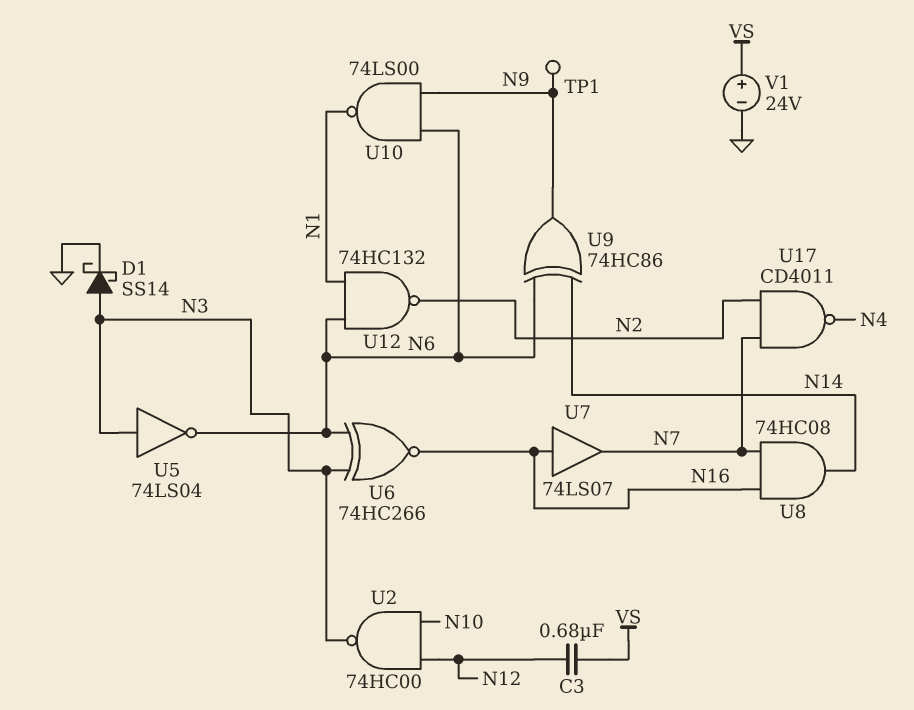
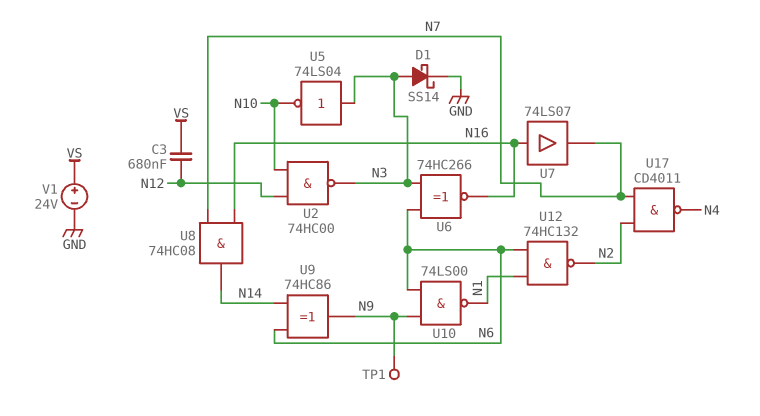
U5: NOT 74LS04 (in N3, out N6) -> NOT 74LS04 (in N3, out N10)

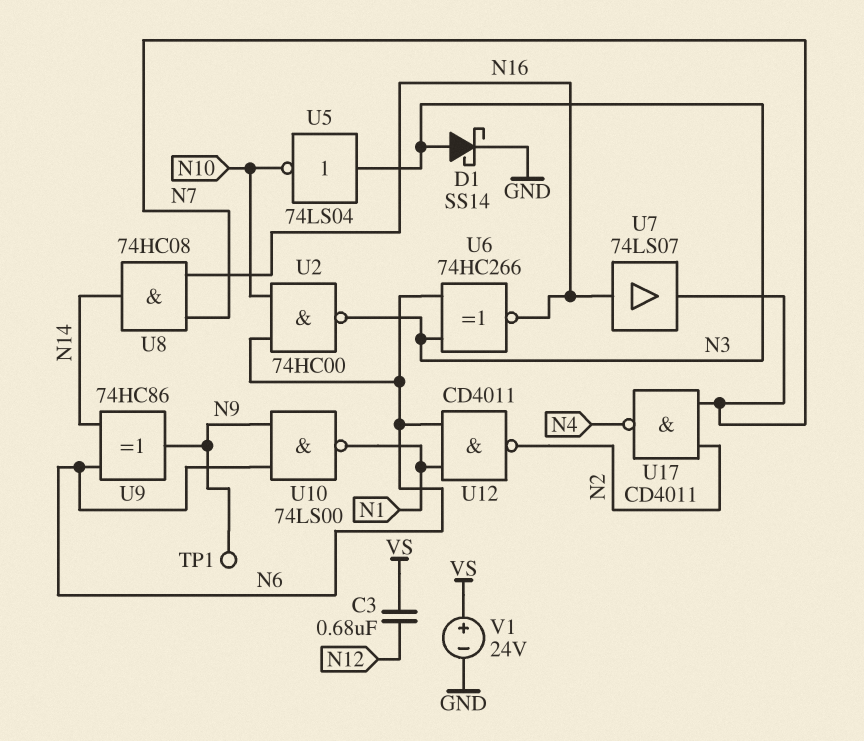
U2: NAND 74HC00 (in N10, in N12, out N3) -> NAND 74HC00 (in N6, in N10, out N3)
U12: NAND 74HC132 (in N1, in N6, out N2) -> NAND CD4011 (in N1, in N6, out N2)

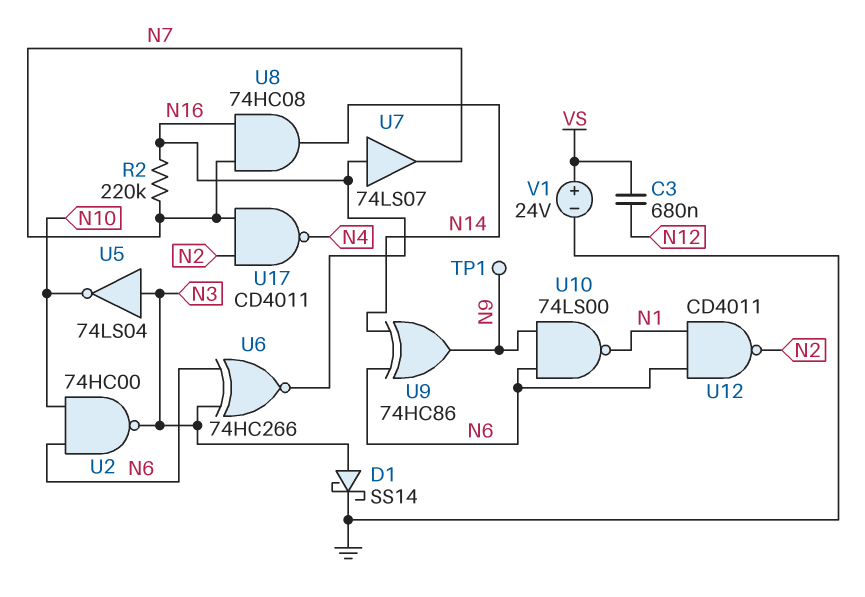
R2: none -> 220k (N7, N16)

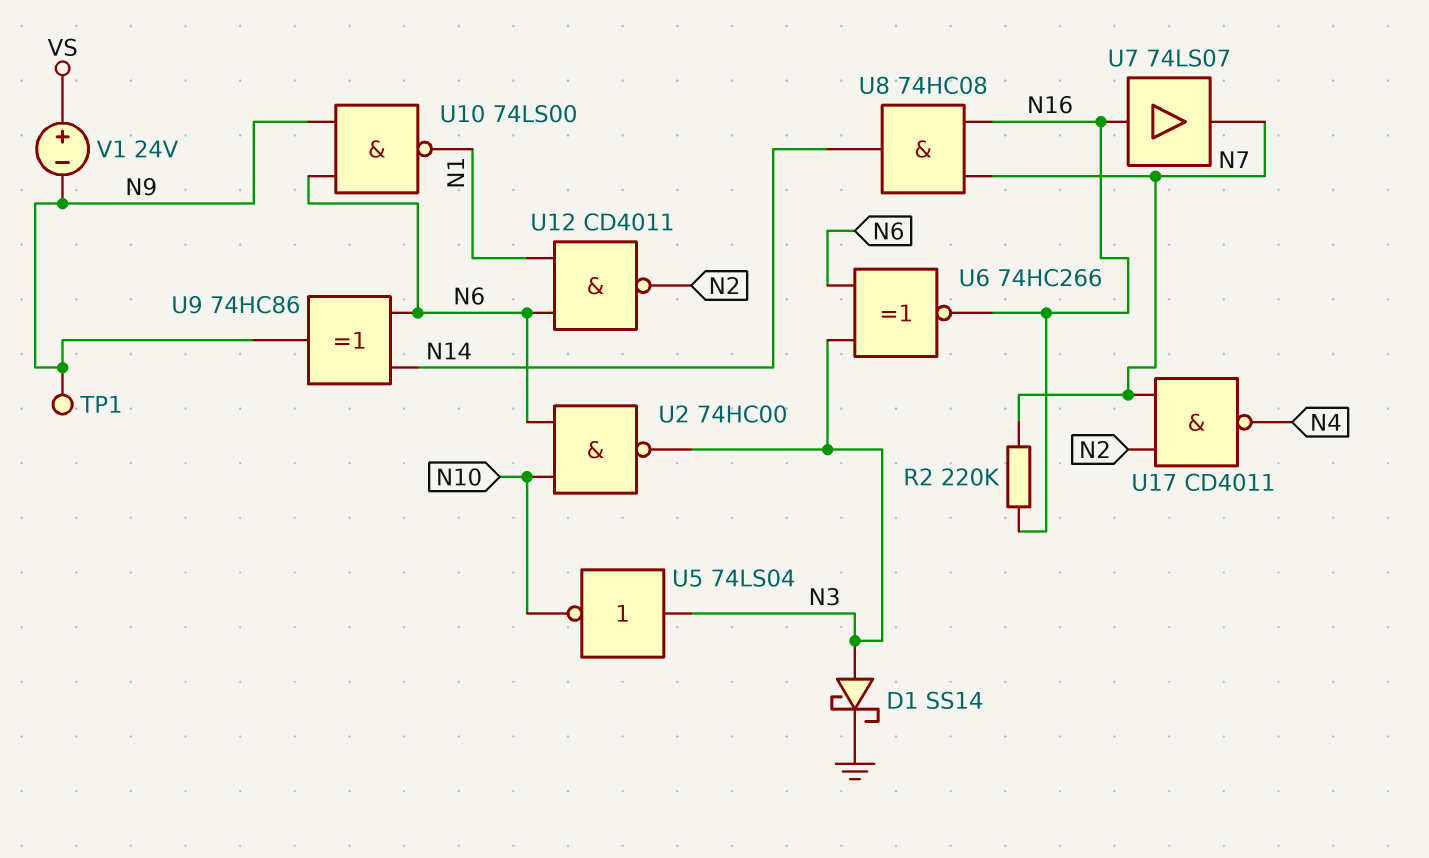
C3: 680nF (N12, VS) -> none
V1: 24V (plus VS, minus GND) -> 24V (plus VS, minus N9)

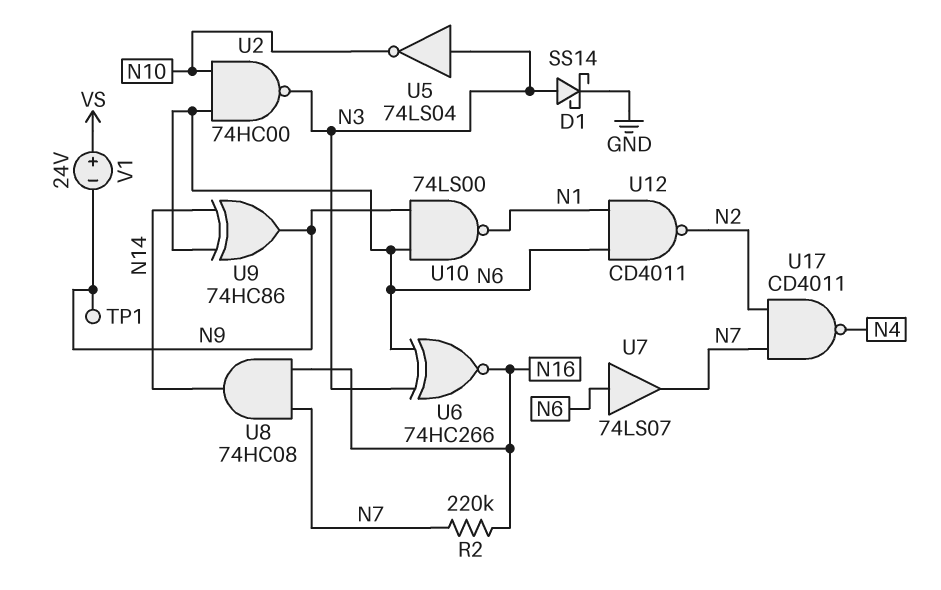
U7: buffer 74LS07 (in N16, out N7) -> buffer 74LS07 (in N6, out N7)

